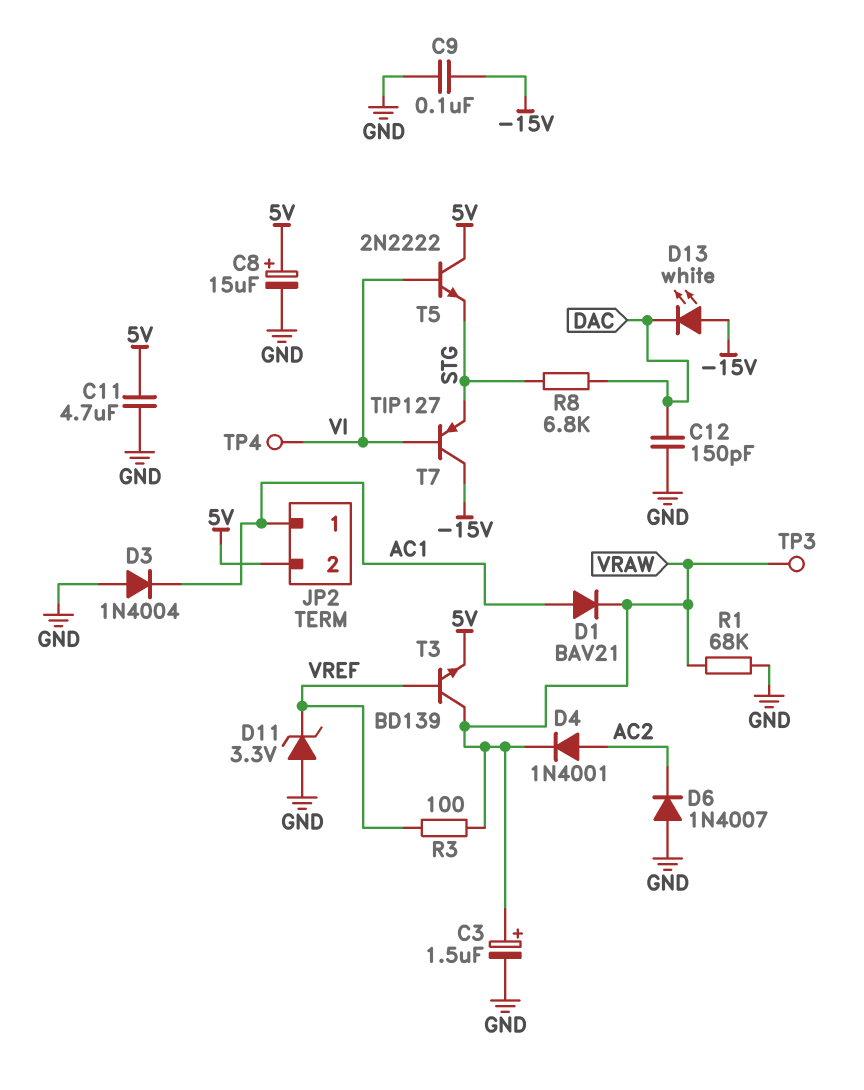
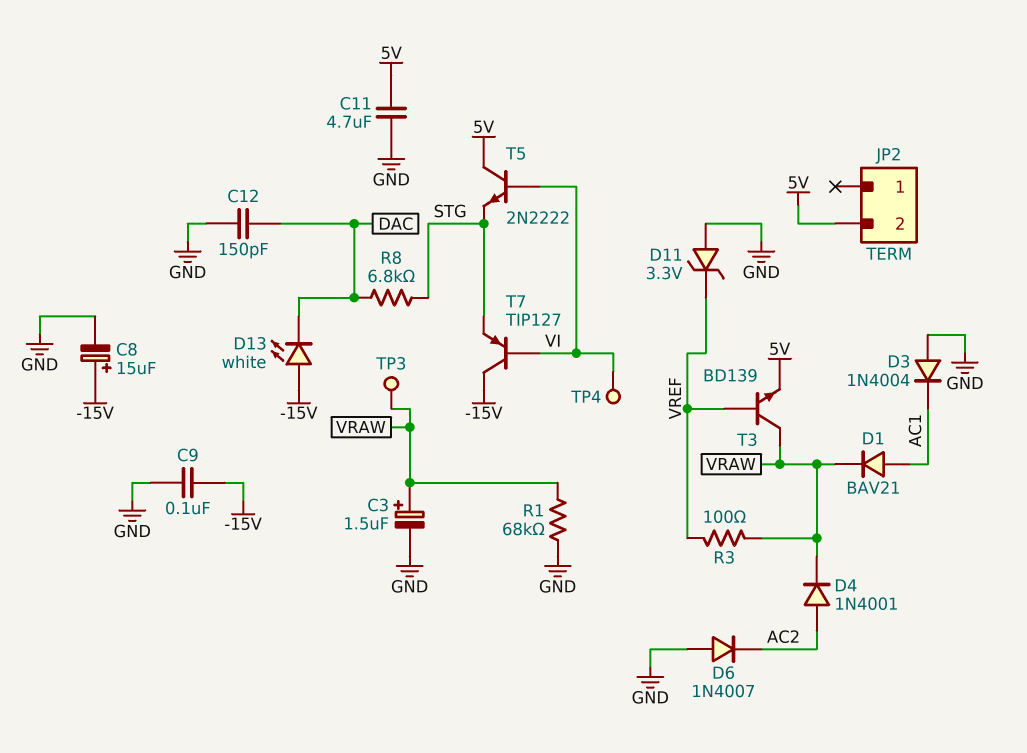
C8: 15uF (plus 5V, minus GND) -> 15uF (plus -15V, minus GND)
JP2 pin 1: AC1 -> none

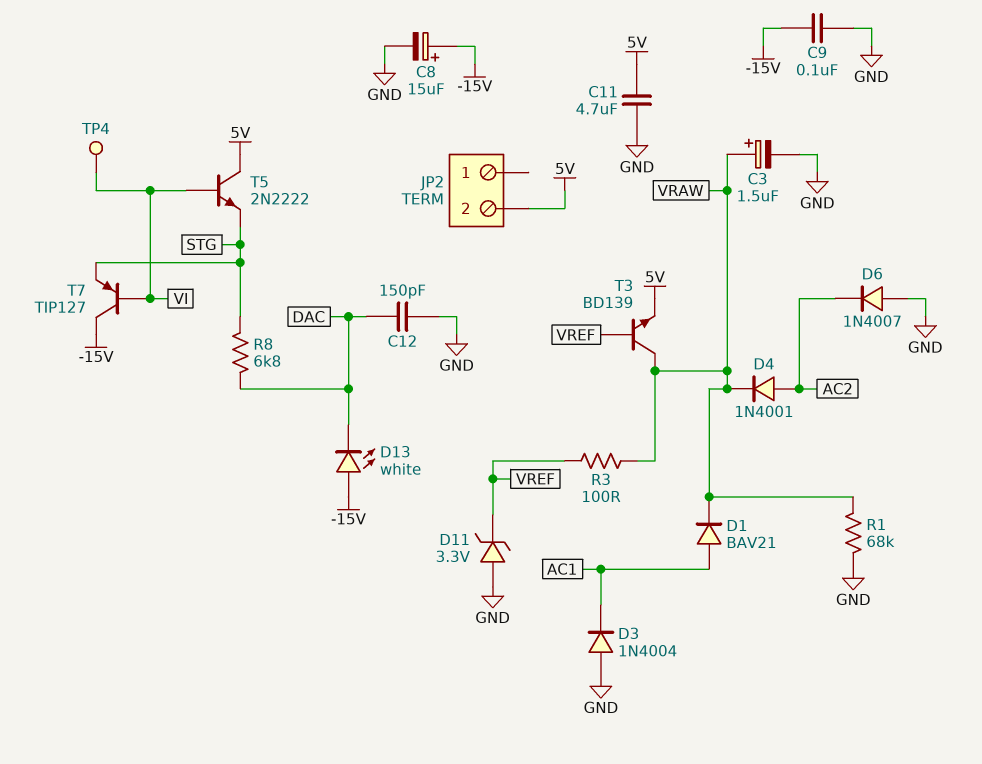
TP3: test point (VRAW) -> none

